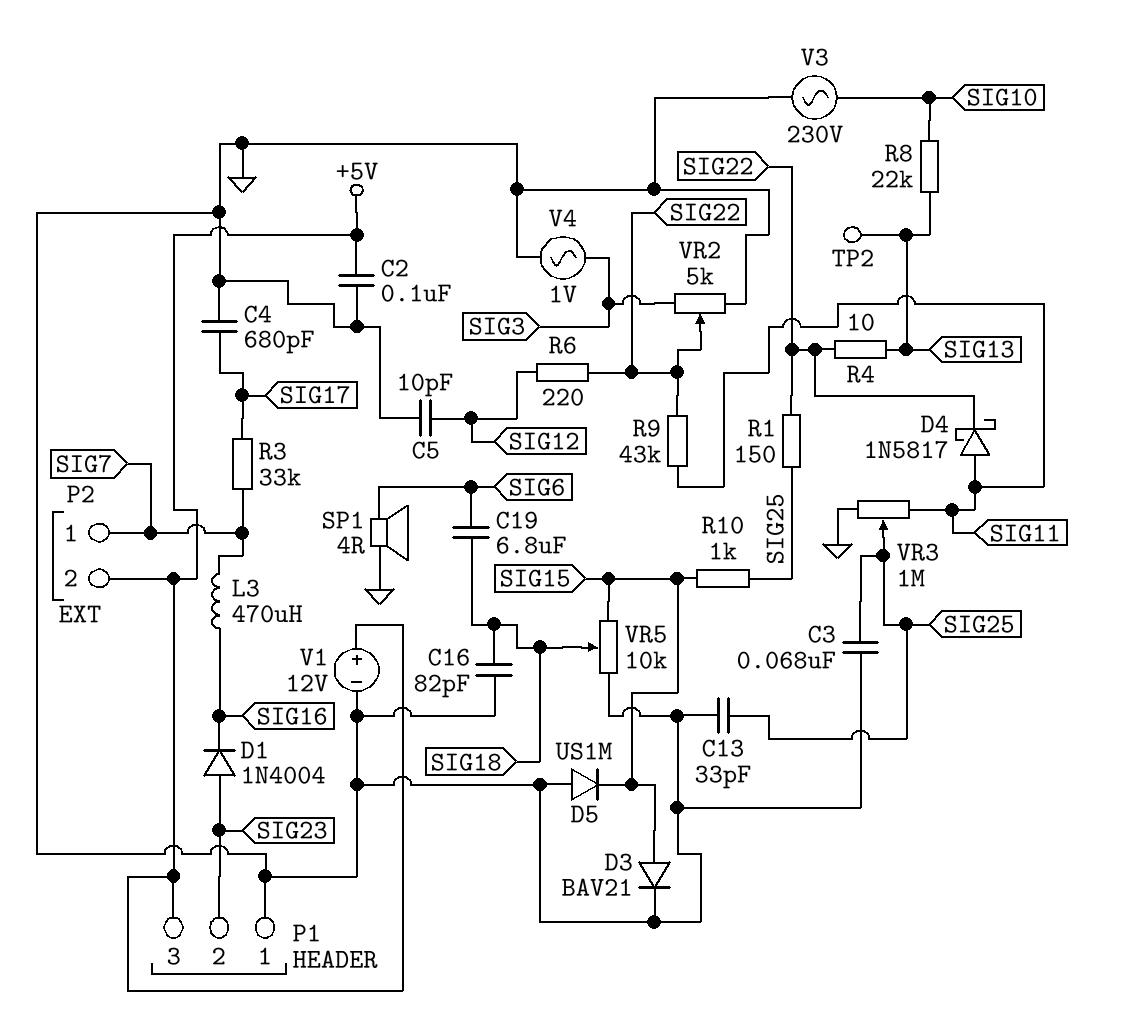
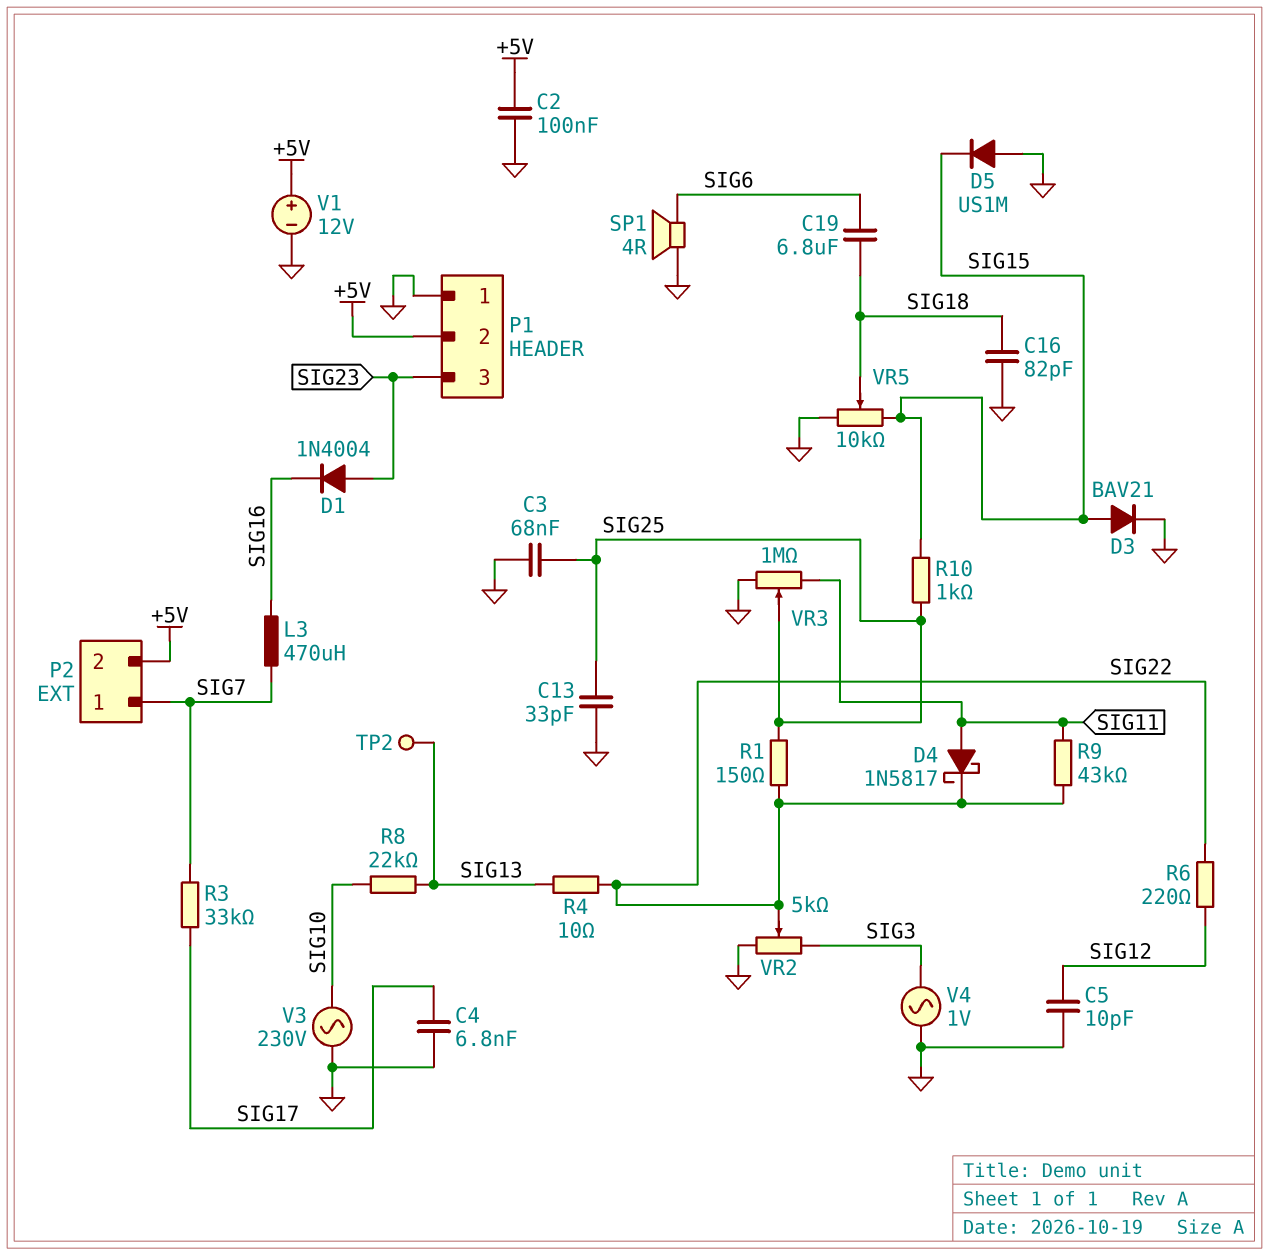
C4: 680pF (GND, SIG17) -> 6.8nF (GND, SIG17)
P1 pin 2: SIG23 -> +5V
P1 pin 3: +5V -> SIG23

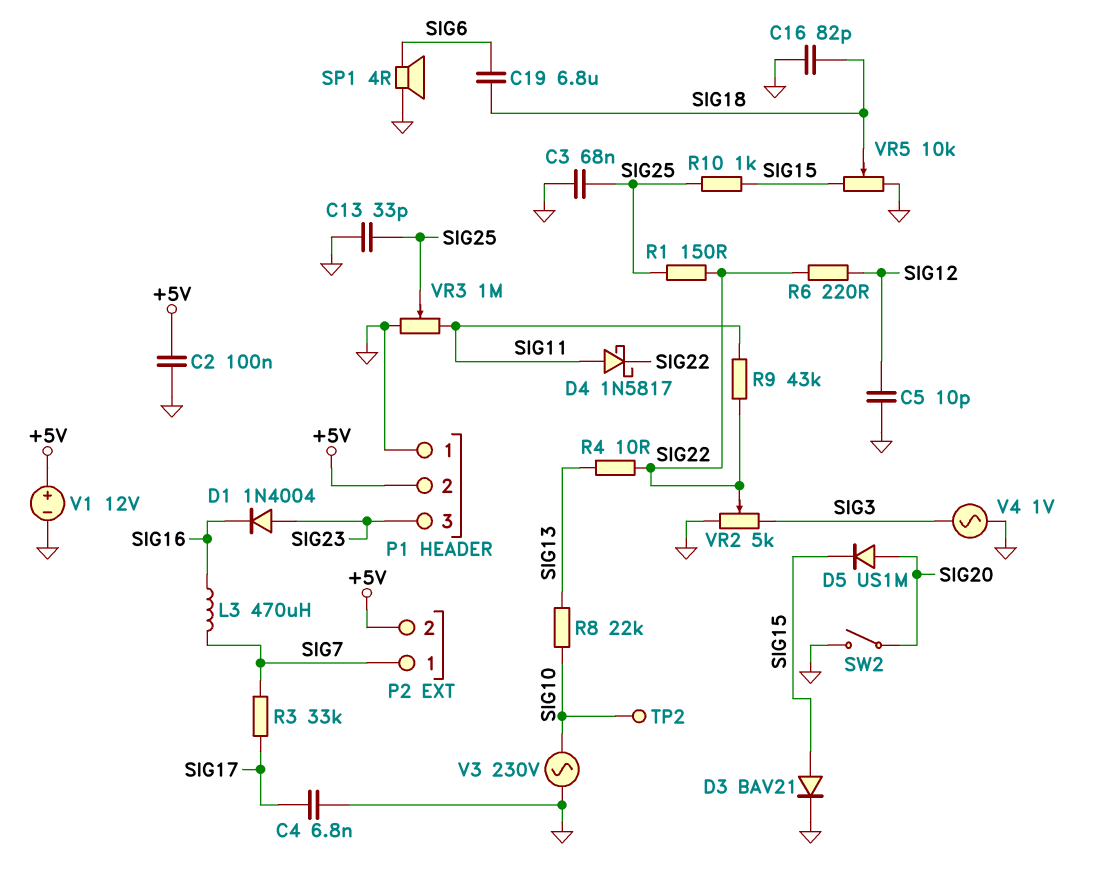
D5: diode US1M (A GND, K SIG15) -> diode US1M (A SIG20, K SIG15)
SW2: none -> switch (GND, SIG20)
TP2: test point (SIG13) -> test point (SIG10)

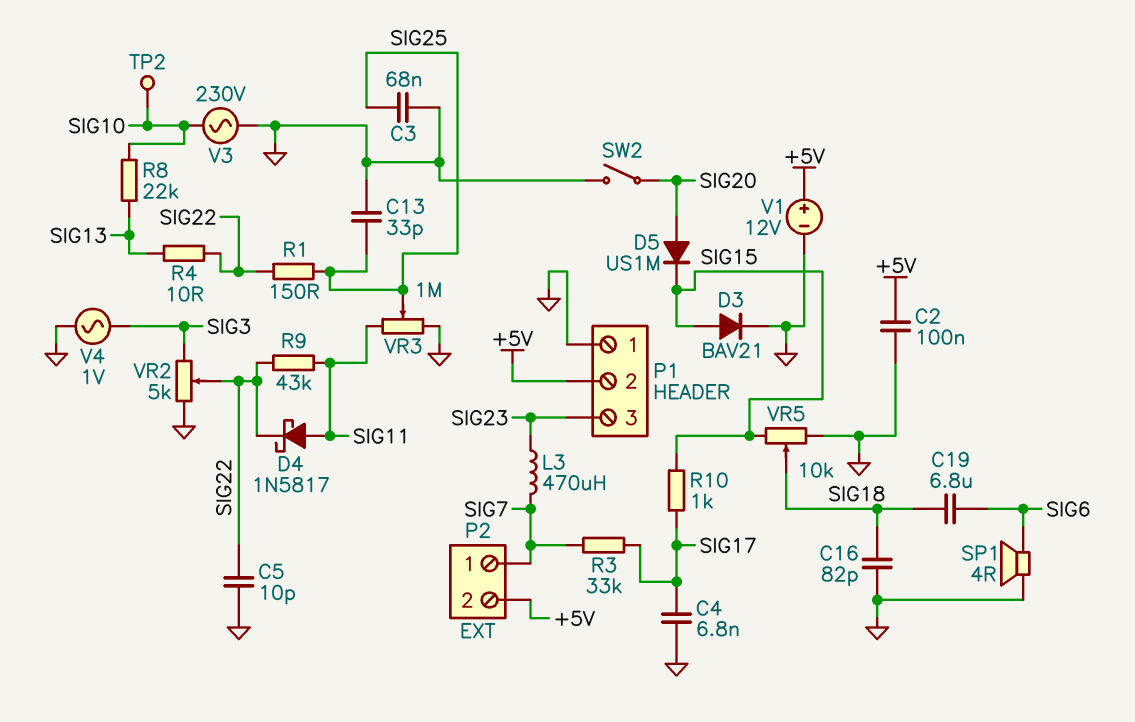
C5: 10pF (GND, SIG12) -> 10pF (GND, SIG22)
D1: diode 1N4004 (A SIG23, K SIG16) -> none
L3: 470uH (SIG7, SIG16) -> 470uH (SIG7, SIG23)
R6: 220 (SIG12, SIG22) -> none
R10: 1k (SIG15, SIG25) -> 1k (SIG15, SIG17)

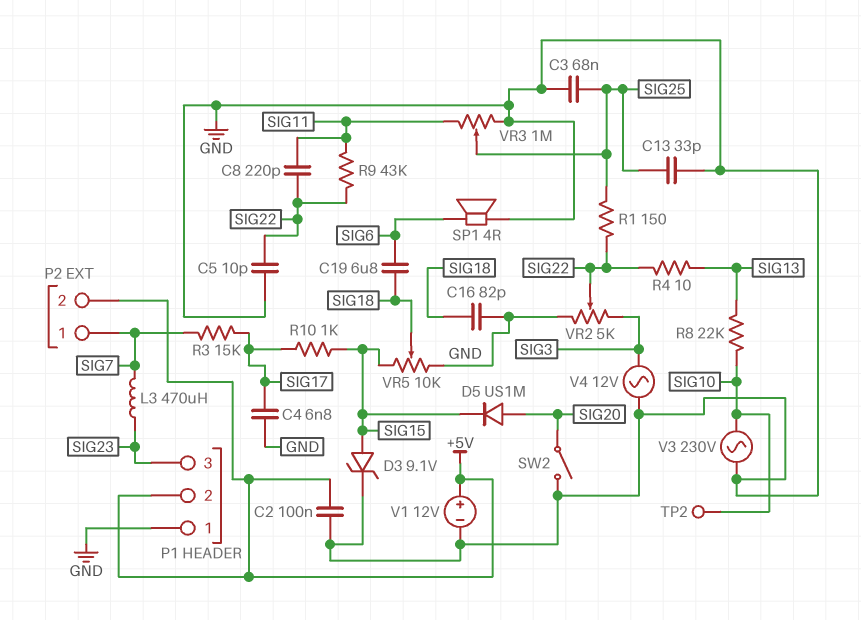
C8: none -> 220pF (SIG11, SIG22)
D3: diode BAV21 (A SIG15, K GND) -> zener 9.1V (A SIG15, K GND)
D4: schottky 1N5817 (A SIG11, K SIG22) -> none
R3: 33k (SIG7, SIG17) -> 15k (SIG7, SIG17)
V4: AC 1V (GND, SIG3) -> AC 12V (GND, SIG3)

